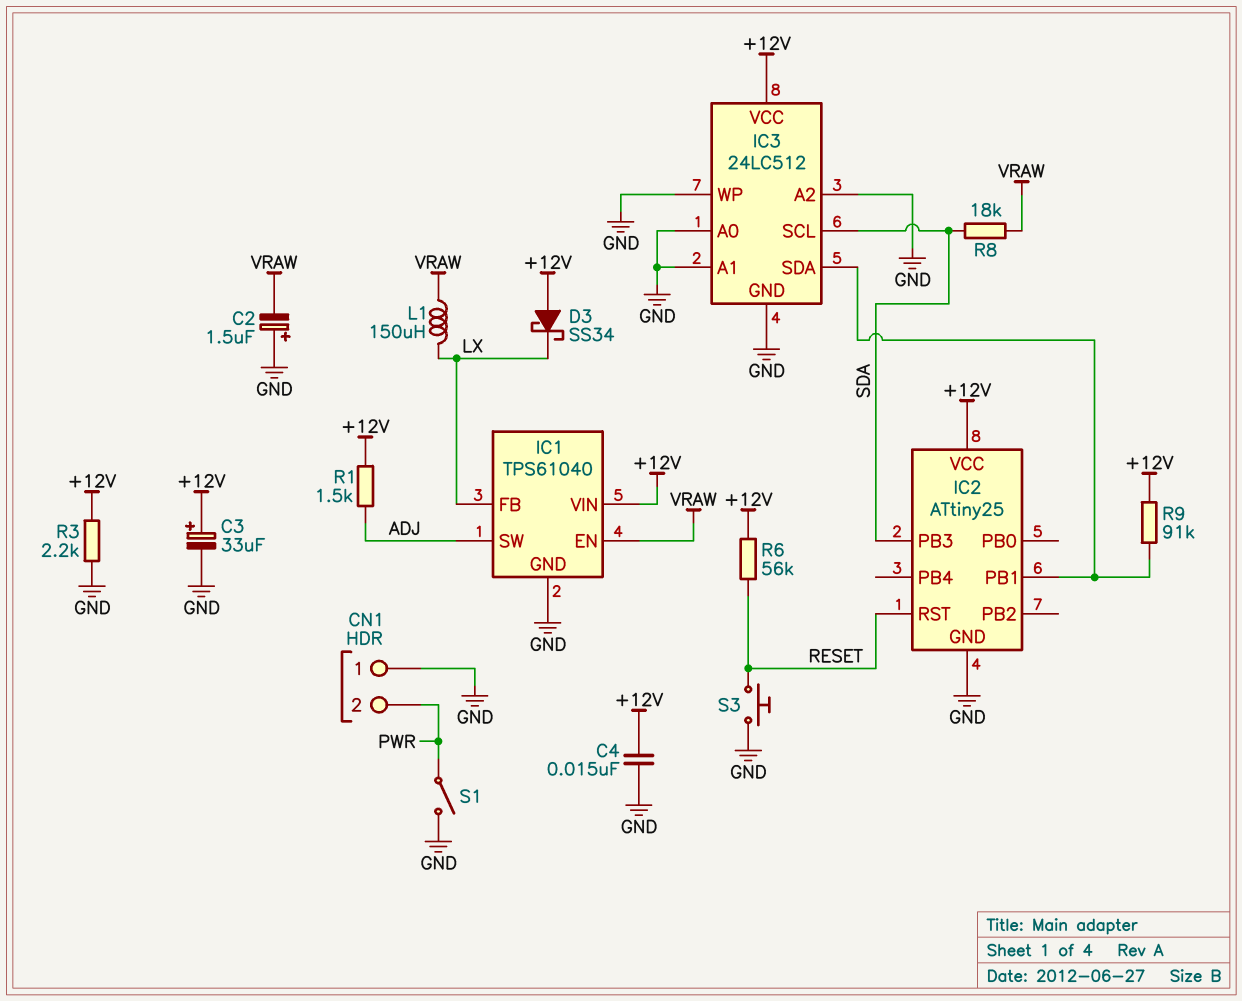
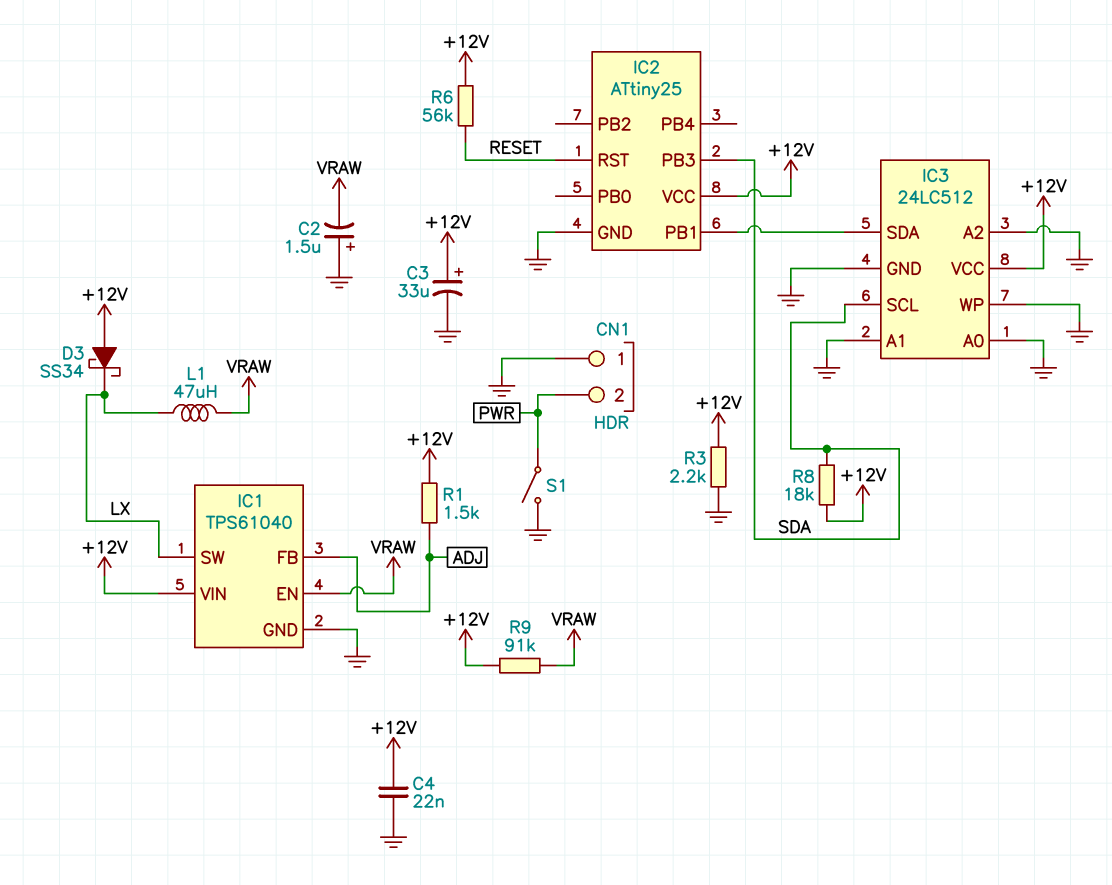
C4: 15nF (+12V, GND) -> 22nF (+12V, GND)
IC1 pin FB: LX -> ADJ
IC1 pin SW: ADJ -> LX
L1: 150uH (LX, VRAW) -> 47uH (LX, VRAW)
R8: 18k (SDA, VRAW) -> 18k (+12V, SDA)
R9: 91k (+12V, IC2/PB1) -> 91k (+12V, VRAW)
S3: button (GND, RESET) -> none

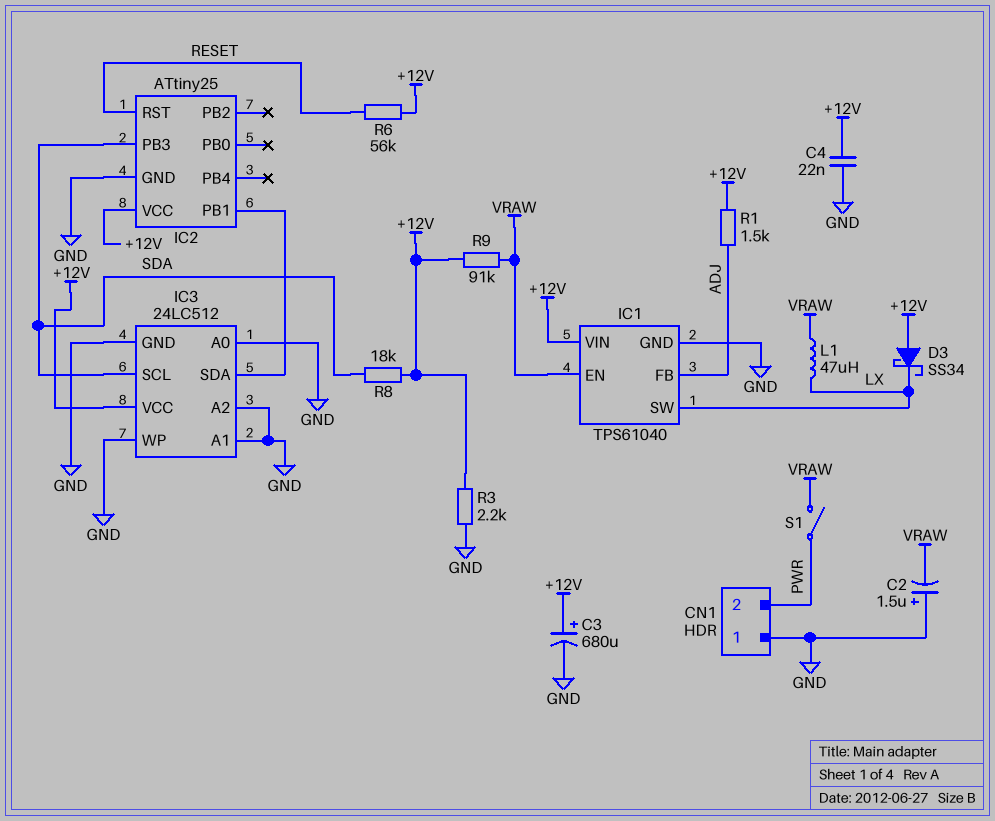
C3: 33uF (plus +12V, minus GND) -> 680uF (plus +12V, minus GND)
S1: switch (GND, PWR) -> switch (PWR, VRAW)

